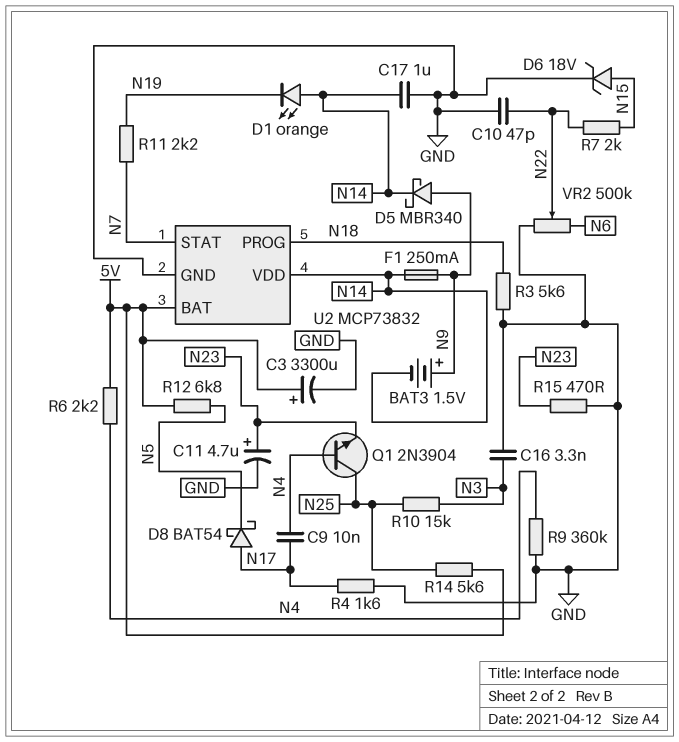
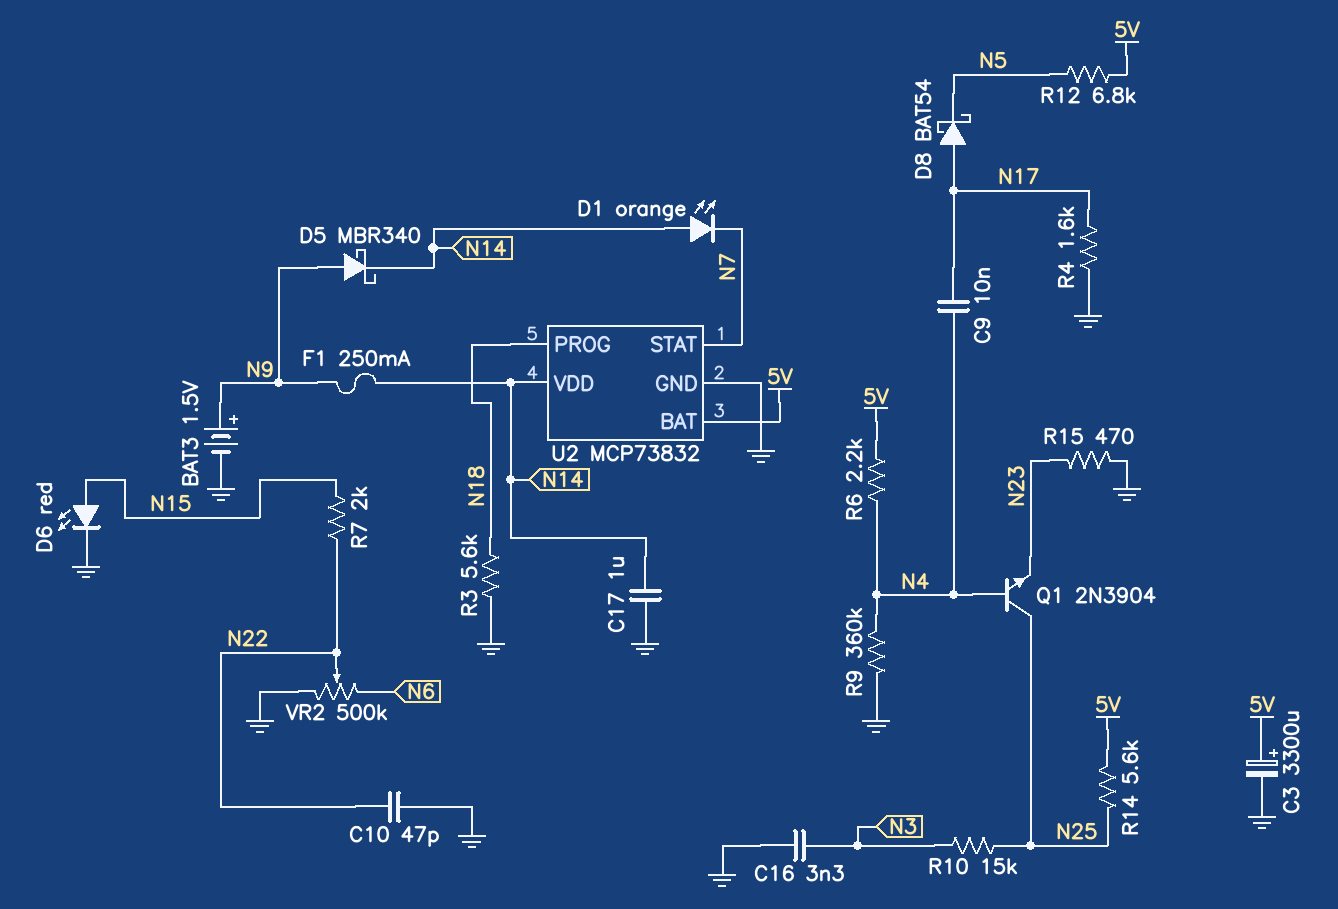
BAT3: 1.5V (plus N9, minus N14) -> 1.5V (plus N9, minus GND)
C11: 4.7uF (plus N23, minus GND) -> none
D1: LED orange (A N14, K N19) -> LED orange (A N14, K N7)
D6: zener 18V (A N15, K GND) -> LED red (A N15, K GND)
R11: 2.2k (N7, N19) -> none

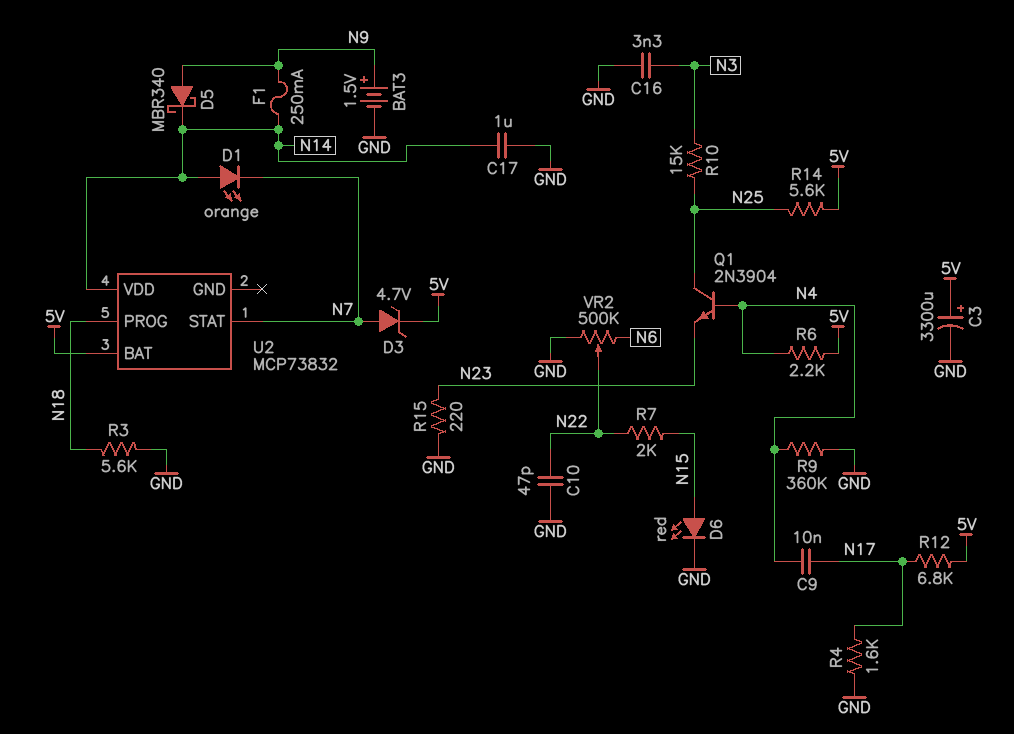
D3: none -> zener 4.7V (A N7, K 5V)
D8: schottky BAT54 (A N17, K N5) -> none
R12: 6.8k (5V, N5) -> 6.8k (5V, N17)
R15: 470 (GND, N23) -> 220 (GND, N23)
U2 pin GND: GND -> none

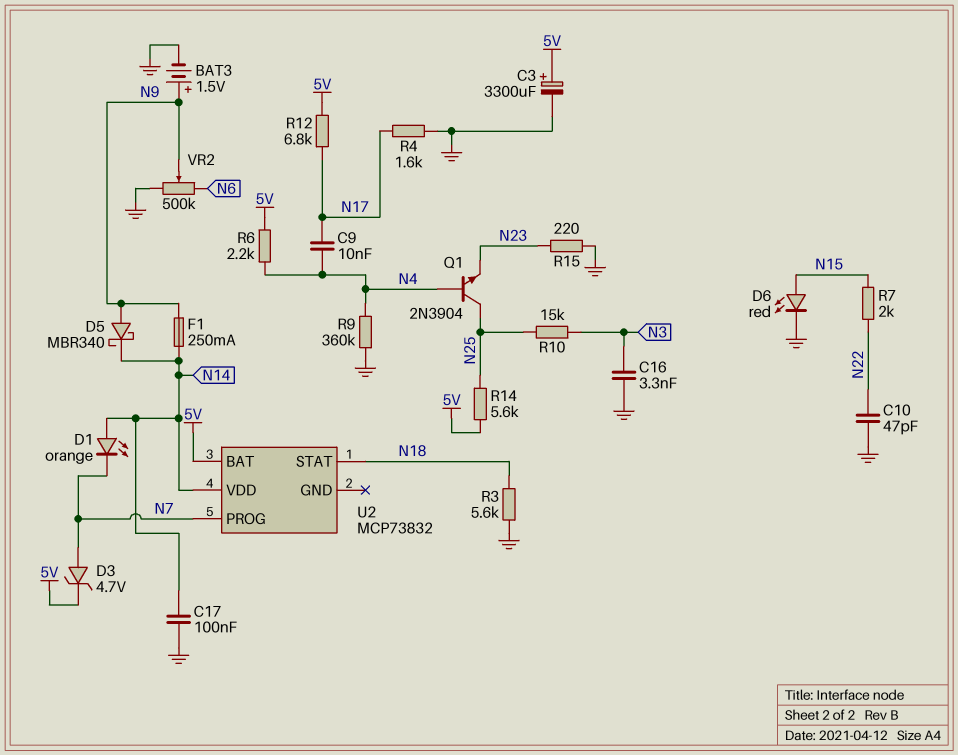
C17: 1uF (GND, N14) -> 100nF (GND, N14)
U2 pin PROG: N18 -> N7
U2 pin STAT: N7 -> N18
VR2: 500k (GND, N6, wiper N22) -> 500k (GND, N6, wiper N9)

